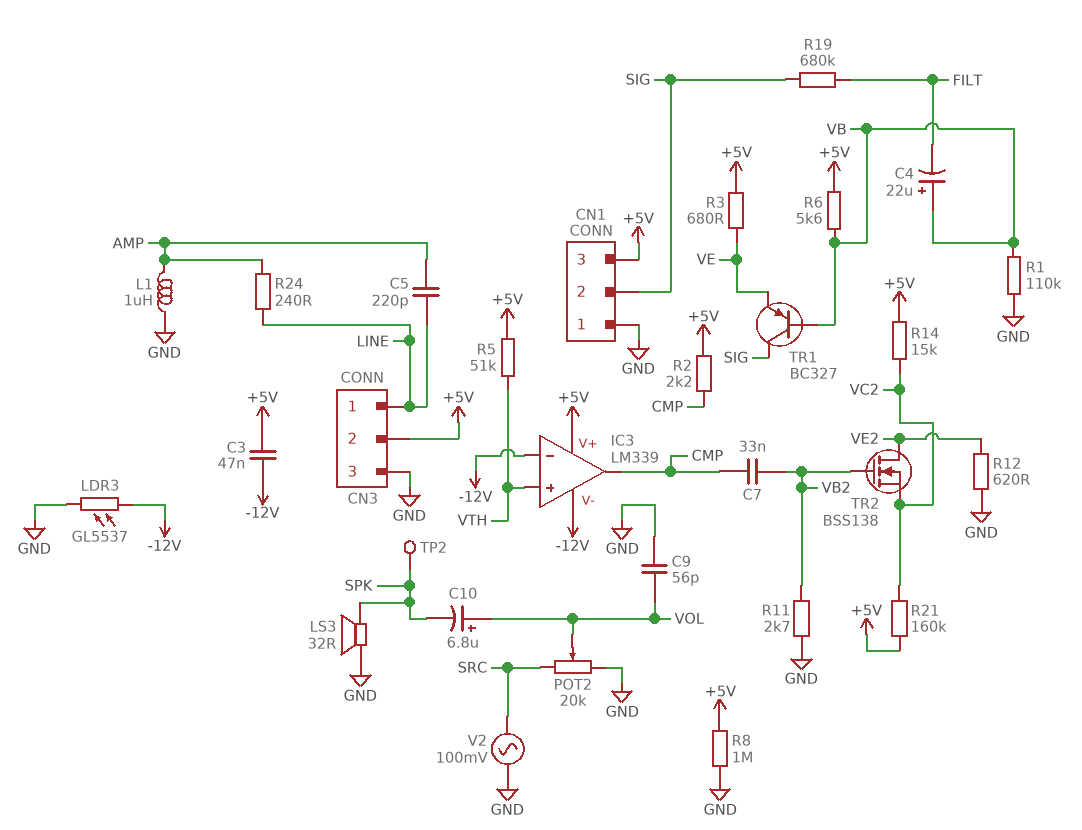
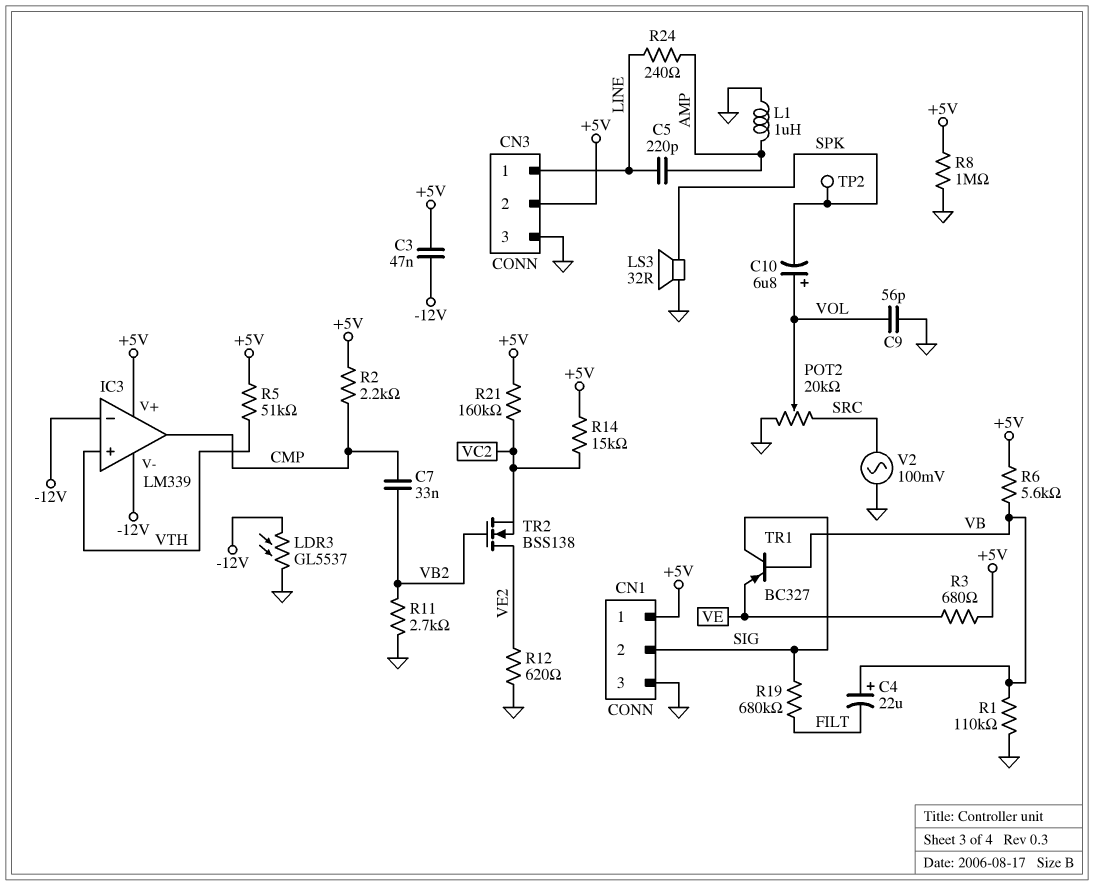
CN1 pin 1: GND -> +5V
CN1 pin 3: +5V -> GND

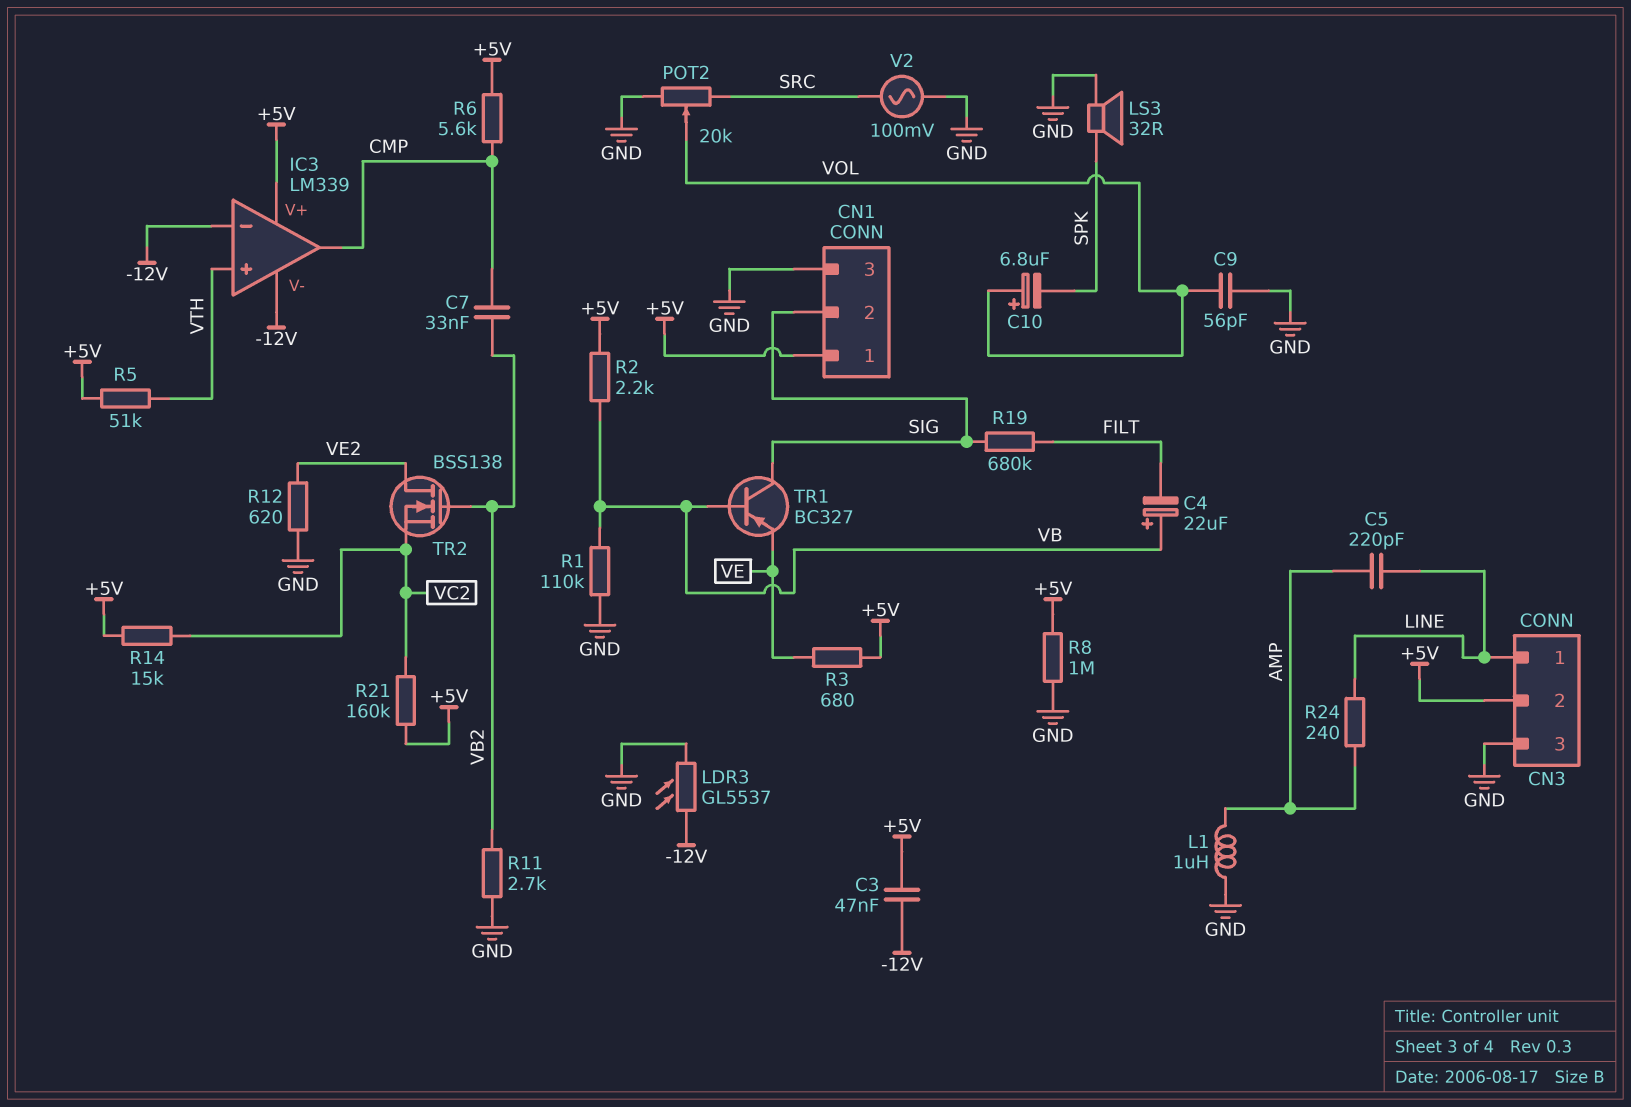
R2: 2.2k (+5V, CMP) -> 2.2k (+5V, VB)
R6: 5.6k (+5V, VB) -> 5.6k (+5V, CMP)
TP2: test point (SPK) -> none

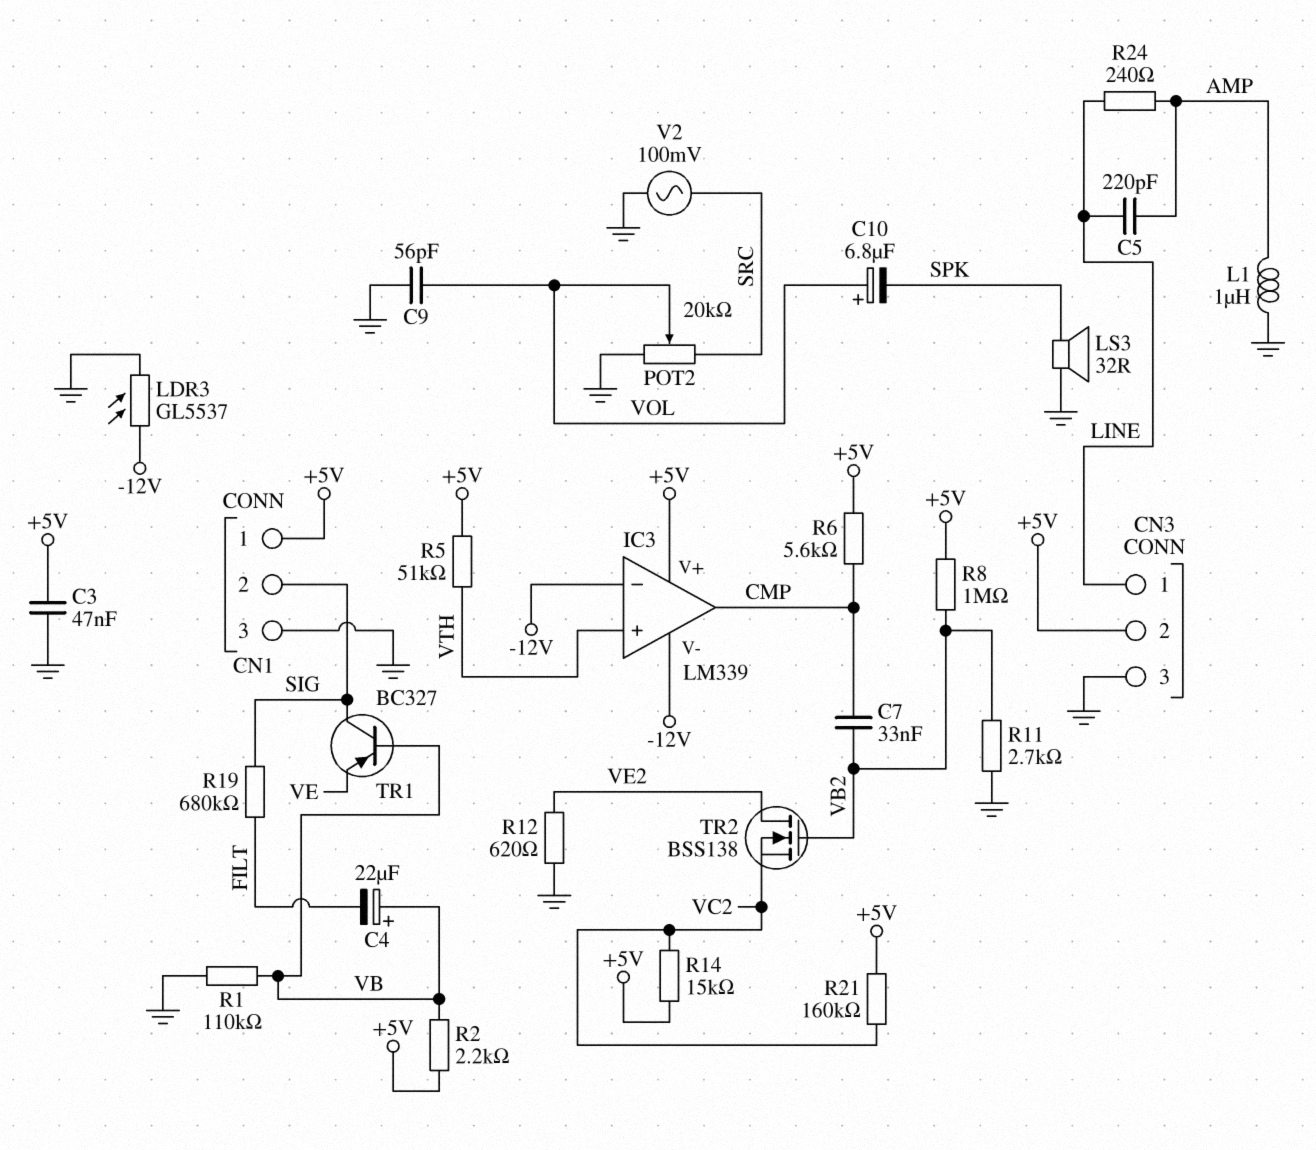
C3: 47nF (+5V, -12V) -> 47nF (+5V, GND)
R3: 680 (+5V, VE) -> none
R8: 1M (+5V, GND) -> 1M (+5V, VB2)

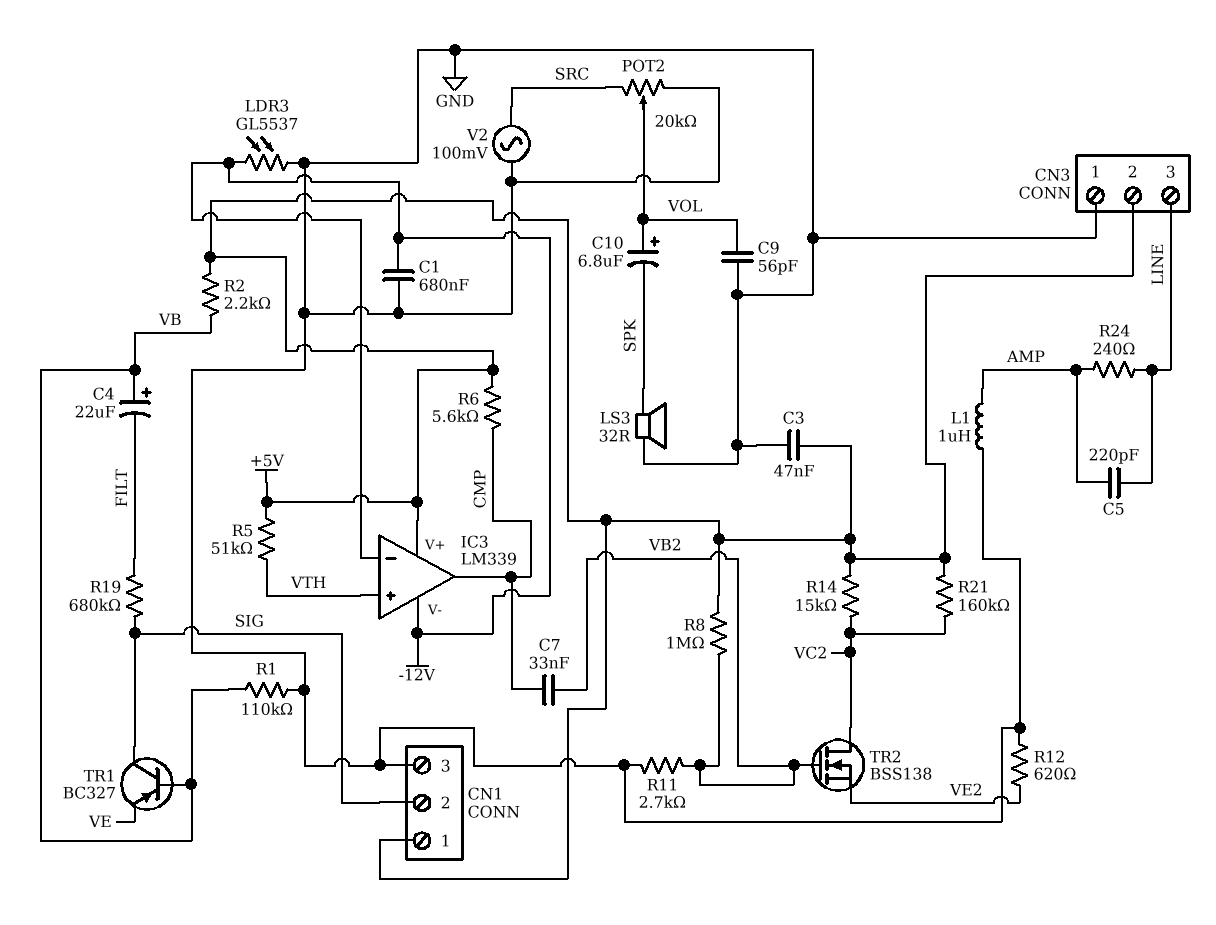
C1: none -> 680nF (-12V, GND)
CN3 pin 1: LINE -> GND
CN3 pin 3: GND -> LINE
TR2: NMOS BSS138 (G VB2, D VE2, S VC2) -> NMOS BSS138 (G VB2, D VC2, S VE2)

